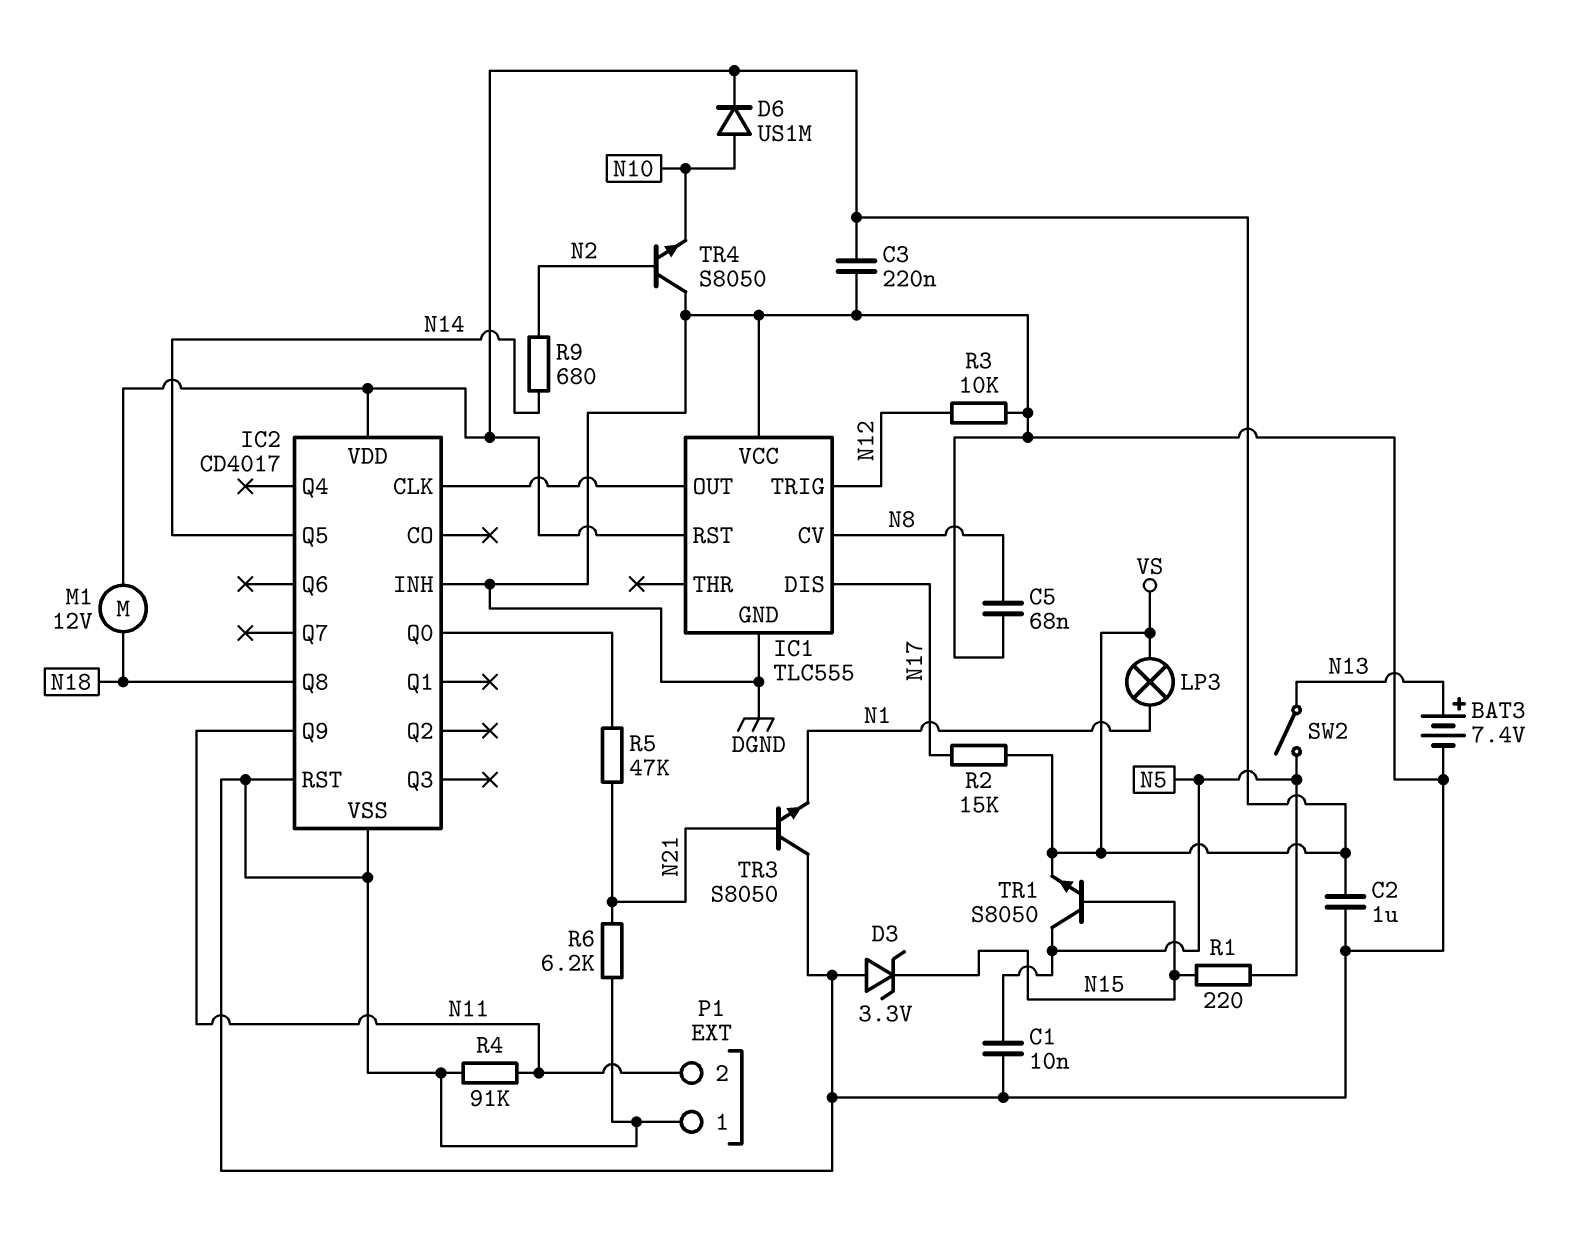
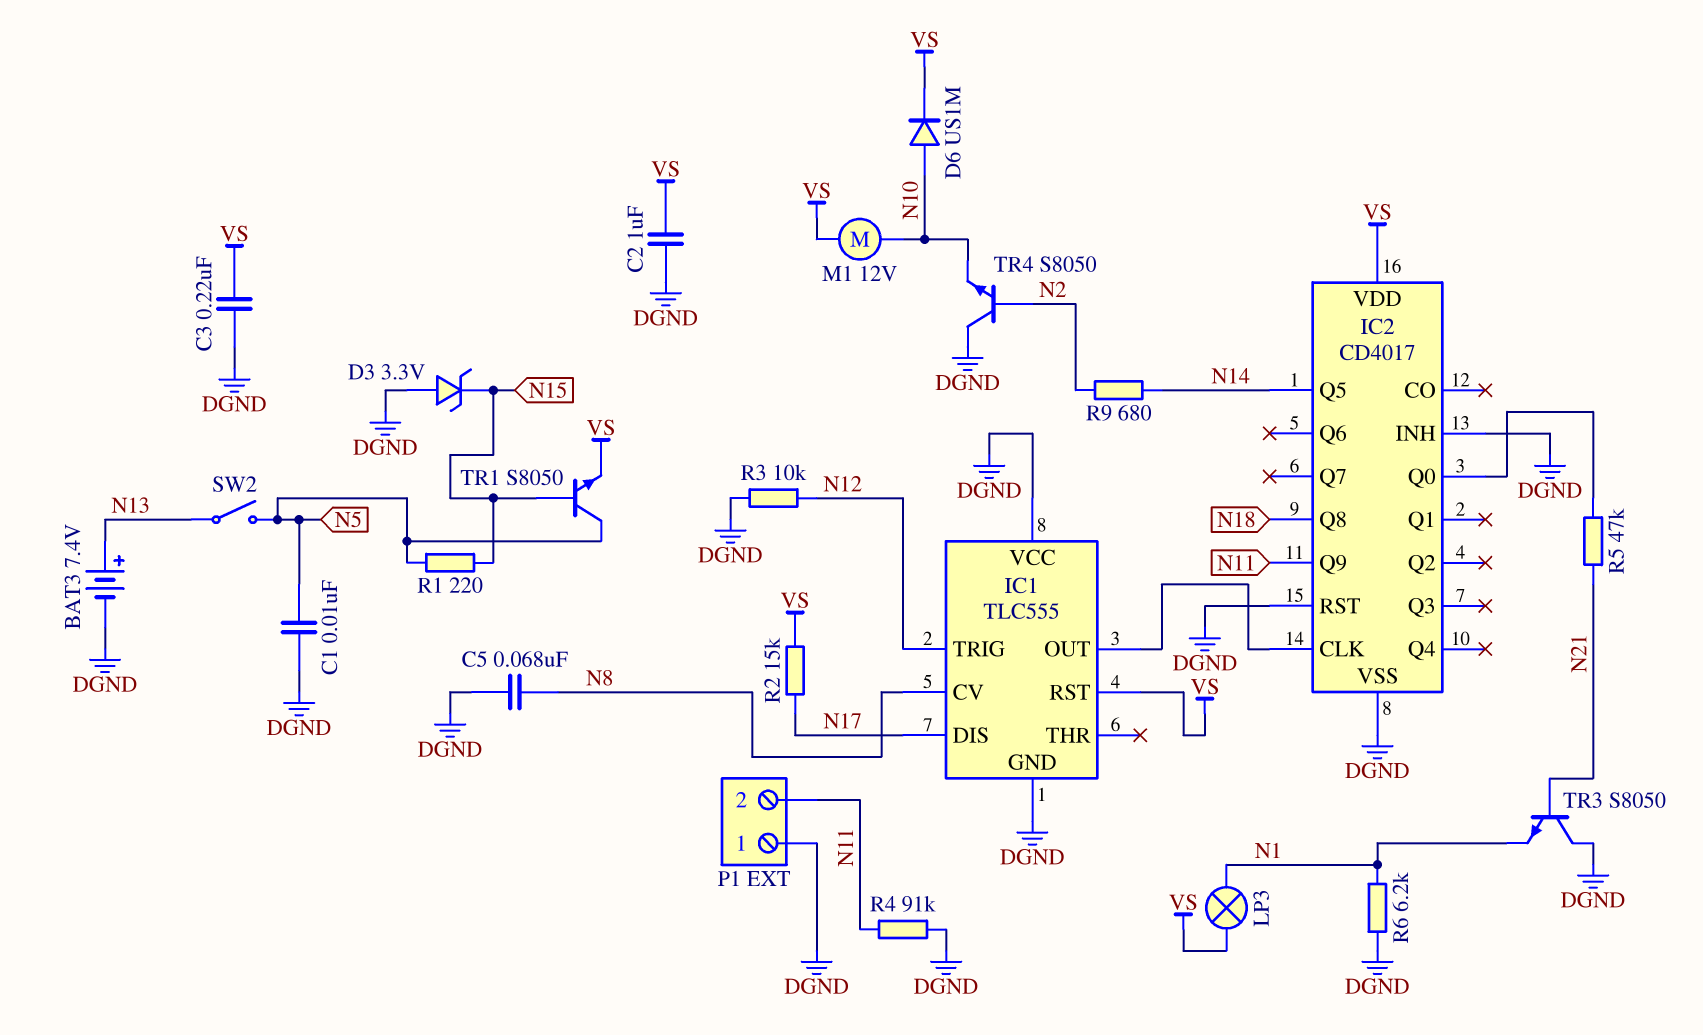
M1: motor 12V (N18, VS) -> motor 12V (N10, VS)
R6: 6.2k (DGND, N21) -> 6.2k (DGND, N1)

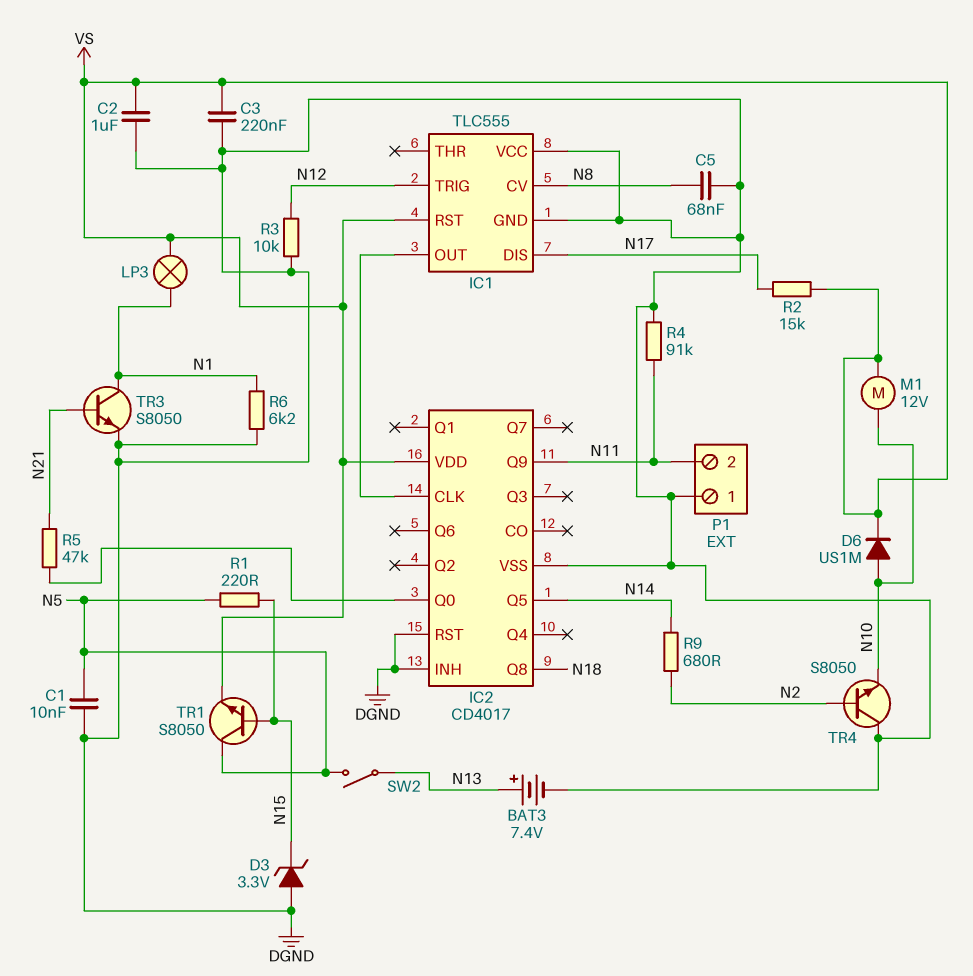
TR3: NPN S8050 (B N21, C DGND, E N1) -> NPN S8050 (B N21, C N1, E DGND)

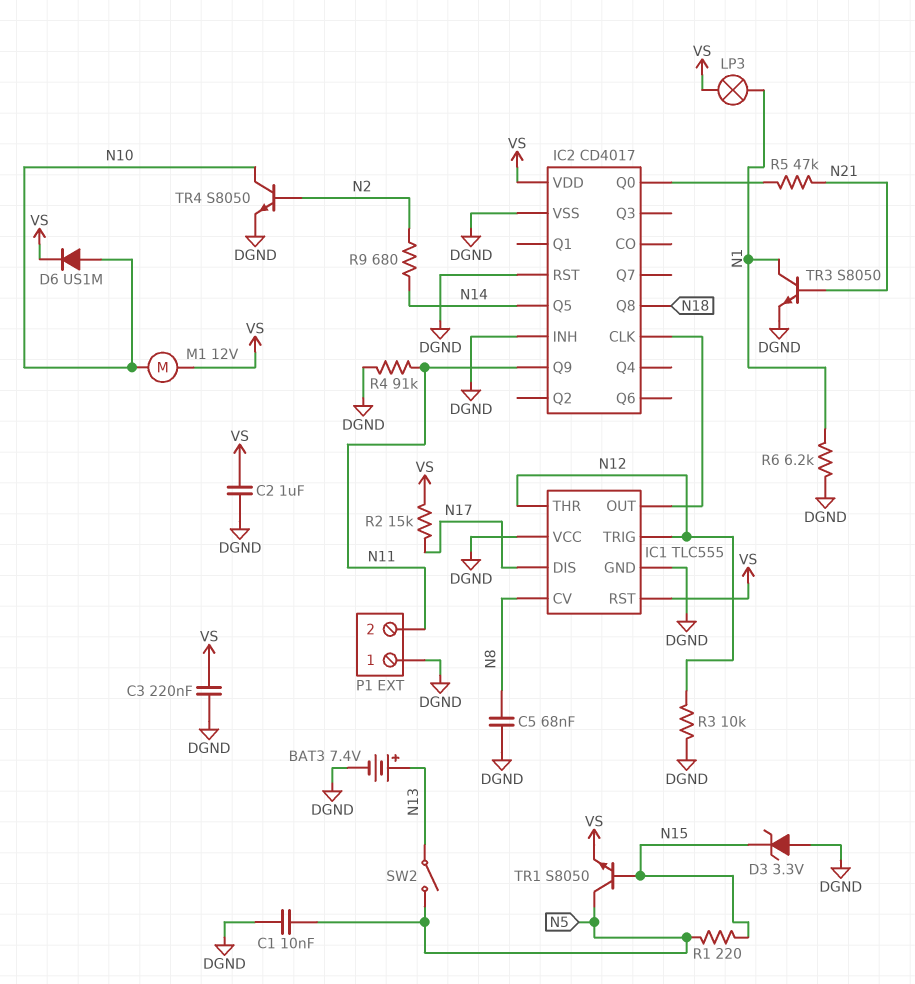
IC1 pin THR: none -> N12
TR4: NPN S8050 (B N2, C DGND, E N10) -> NPN S8050 (B N2, C N10, E DGND)

